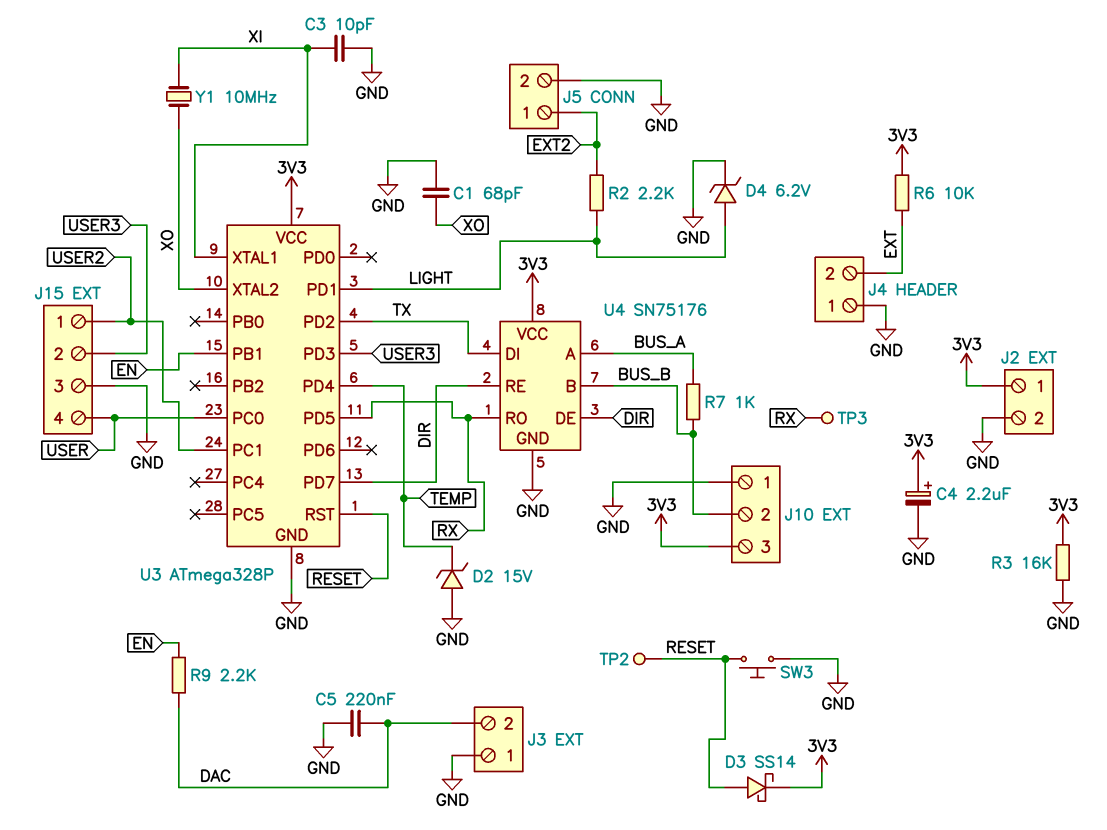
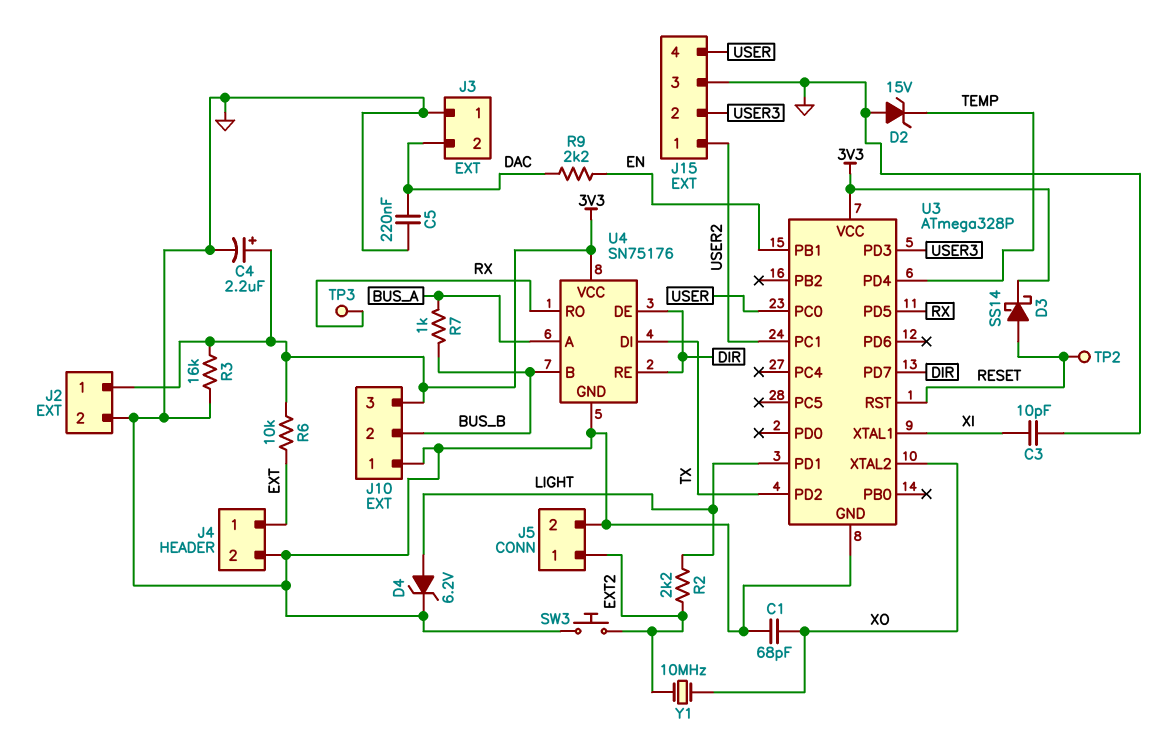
J4 pin 1: GND -> EXT
J4 pin 2: EXT -> GND
SW3: button (GND, RESET) -> button (EXT2, GND)
Y1: 10MHz (XI, XO) -> 10MHz (EXT2, XO)

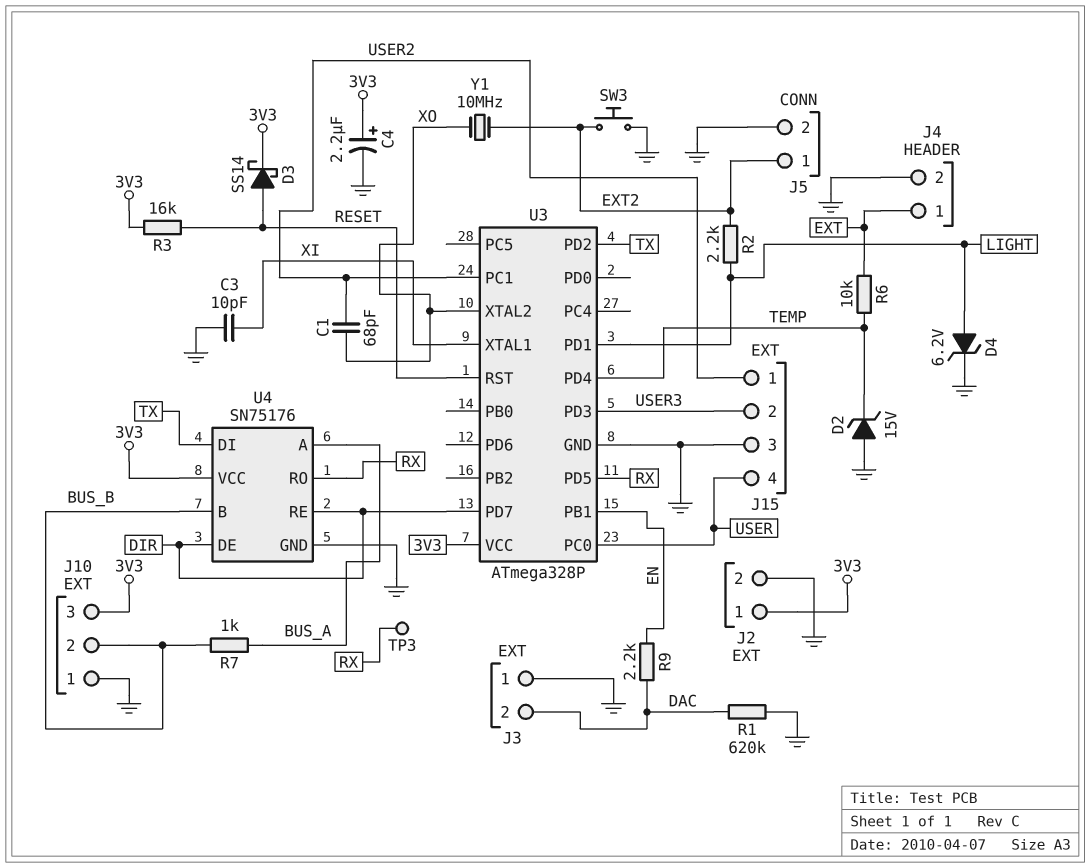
C1: 68pF (GND, XO) -> 68pF (USER2, XO)
C5: 220nF (DAC, GND) -> none
R1: none -> 620k (DAC, GND)
R3: 16k (3V3, GND) -> 16k (3V3, RESET)
R6: 10k (3V3, EXT) -> 10k (EXT, TEMP)
TP2: test point (RESET) -> none

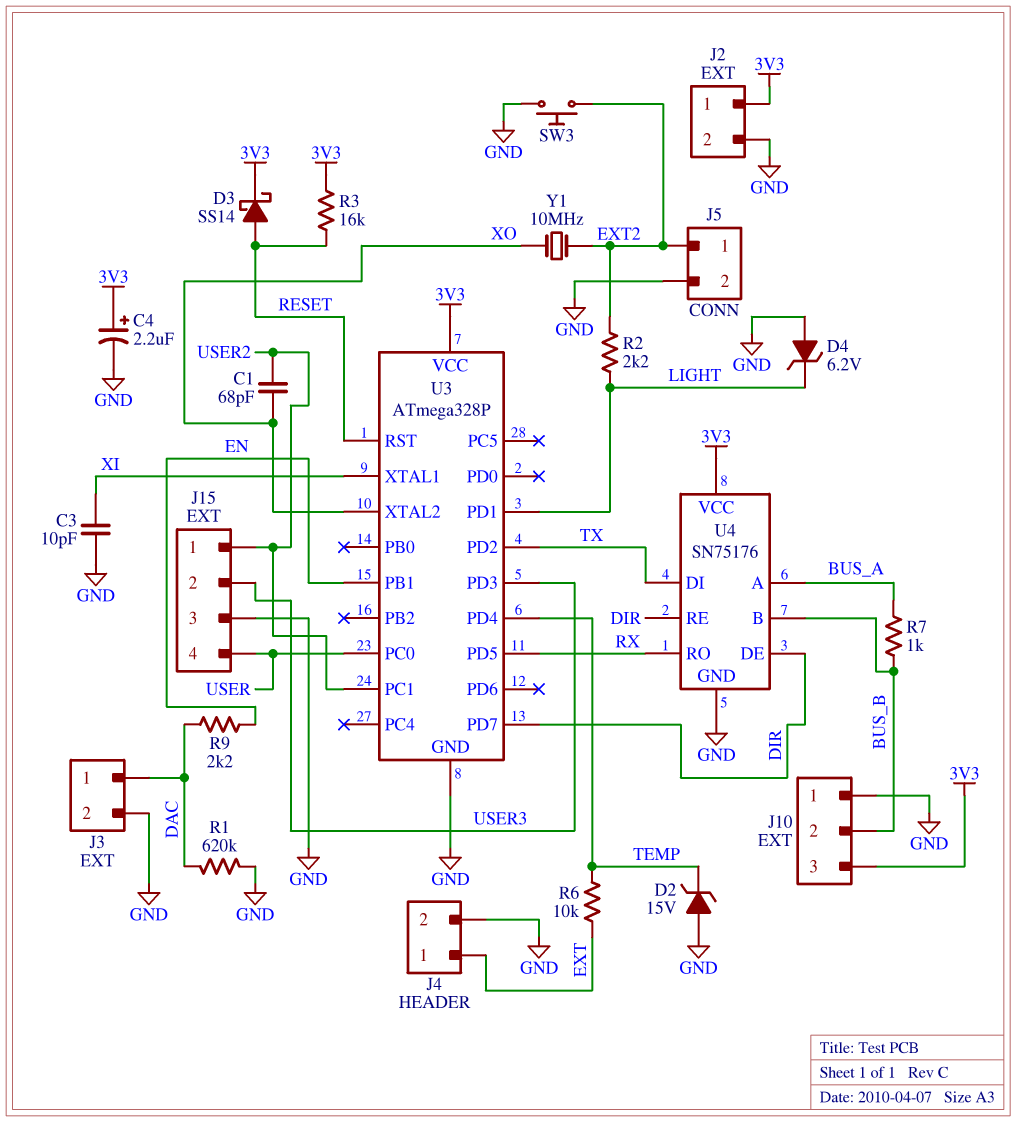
D4: zener 6.2V (A LIGHT, K GND) -> zener 6.2V (A GND, K LIGHT)
J3 pin 1: GND -> DAC
J3 pin 2: DAC -> GND
TP3: test point (RX) -> none

